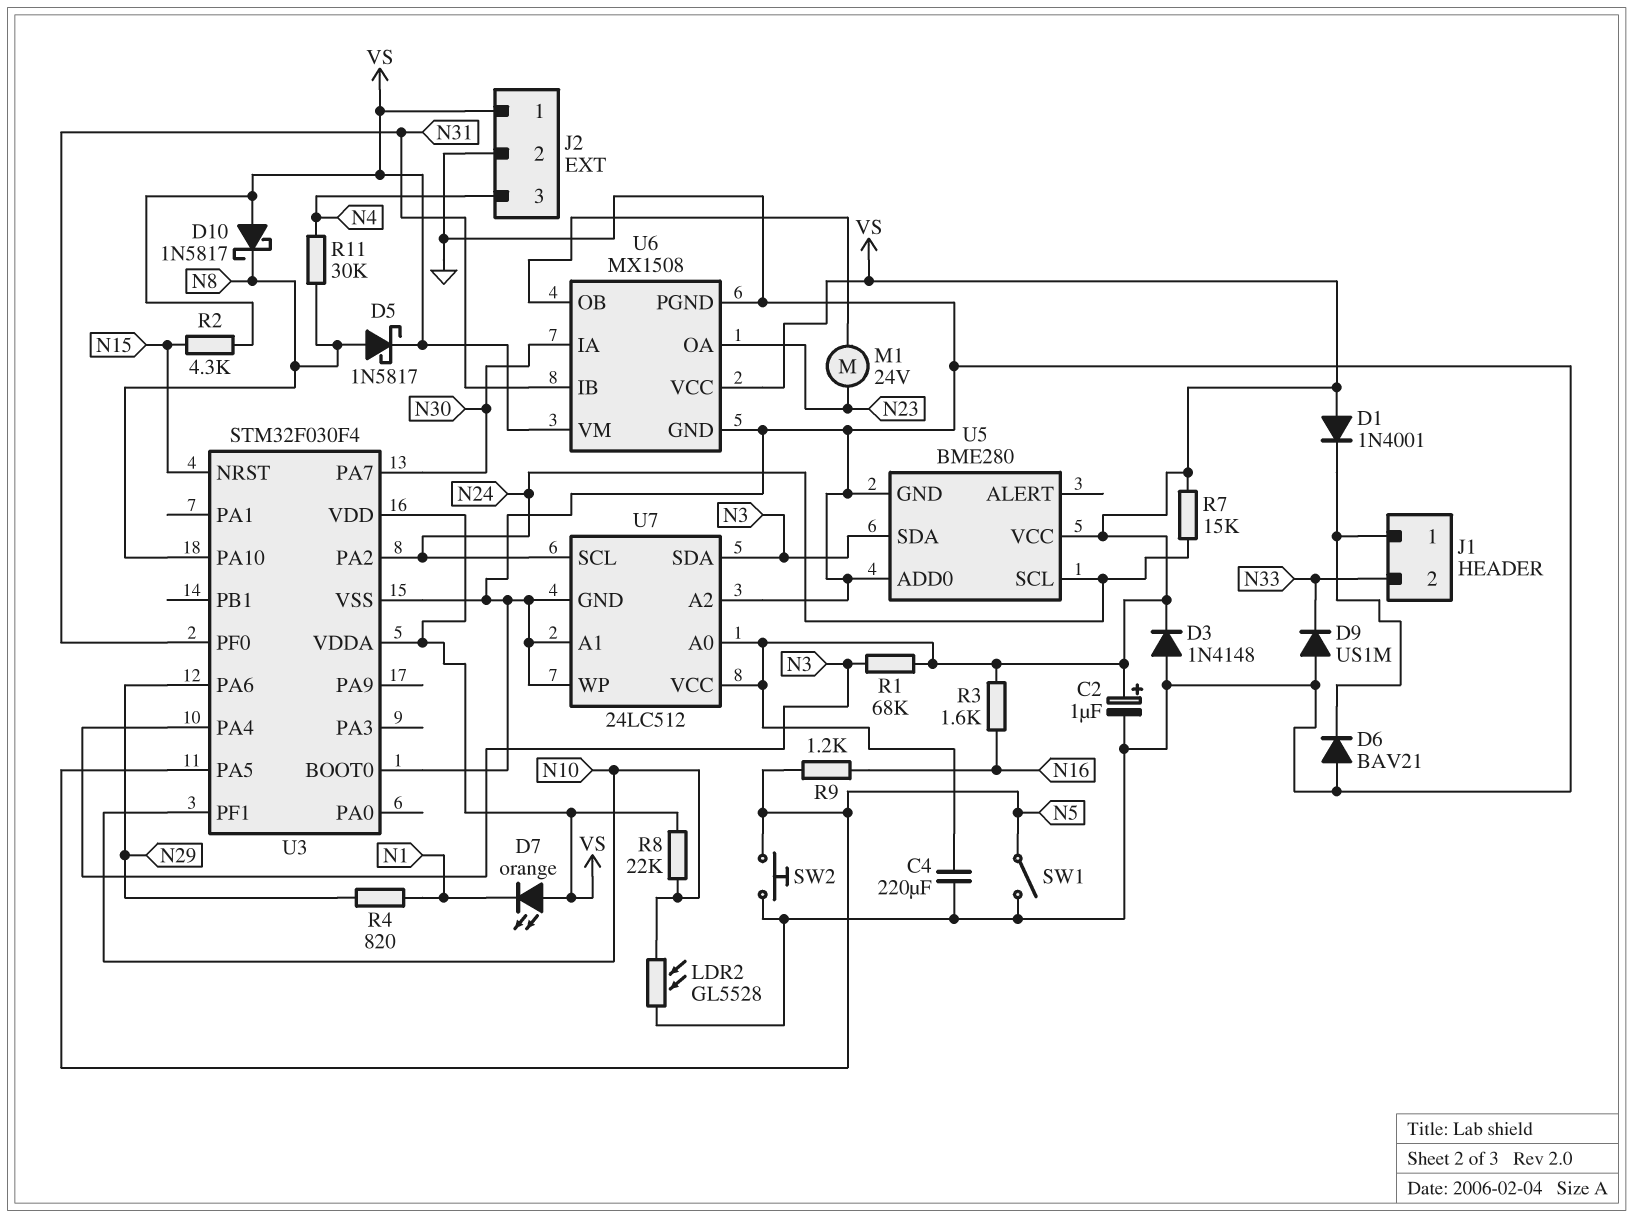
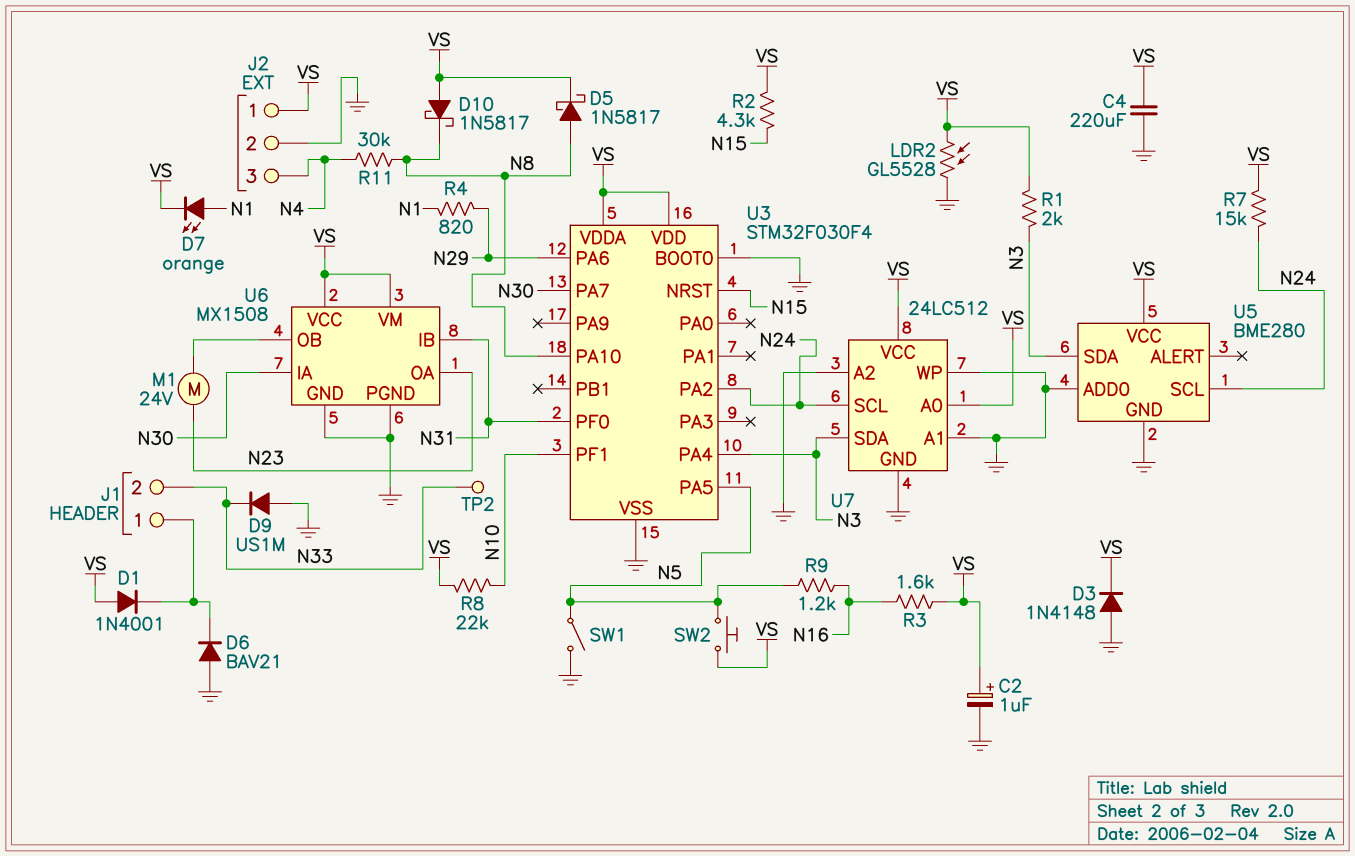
D7: LED orange (A VS, K N1) -> LED orange (A N1, K VS)
LDR2: GL5528 (GND, N10) -> GL5528 (GND, VS)
R1: 68k (N3, VS) -> 2k (N3, VS)
SW2: button (GND, N5) -> button (N5, VS)
TP2: none -> test point (N33)

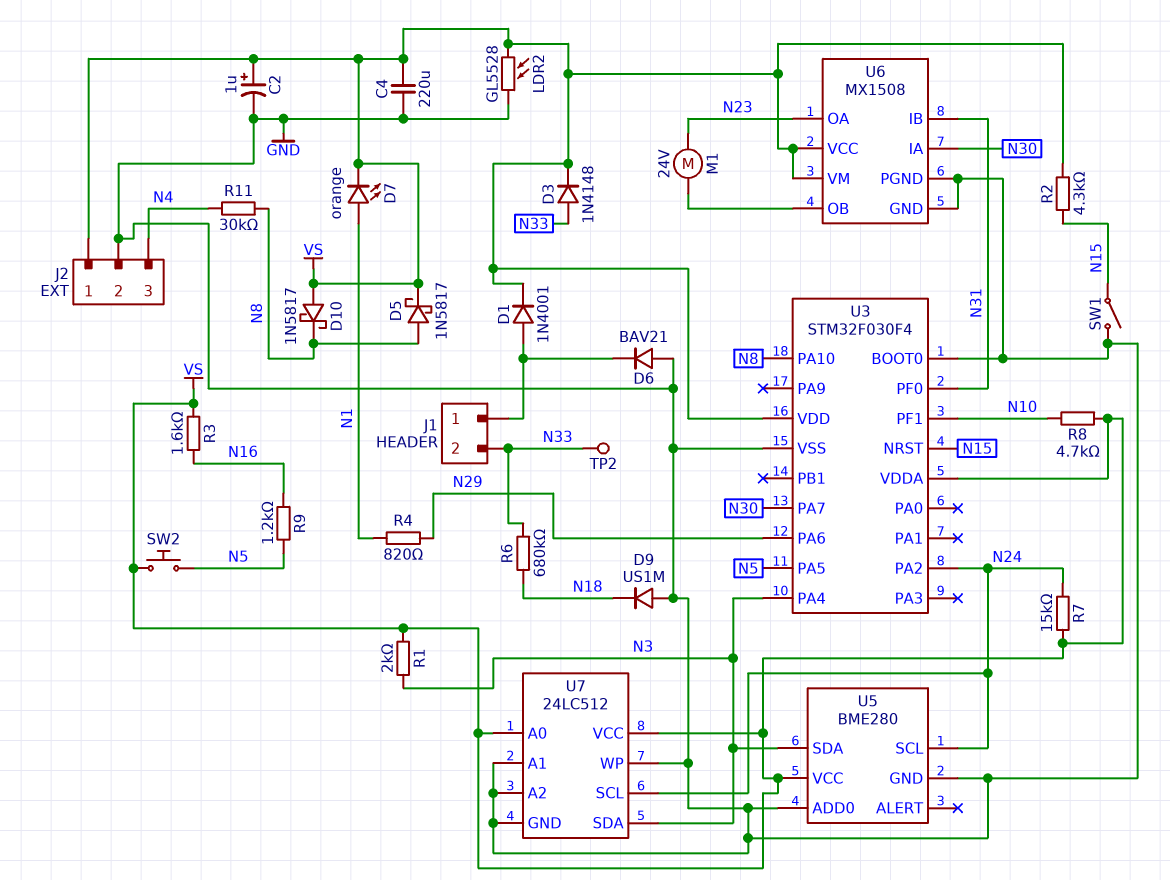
D1: diode 1N4001 (A VS, K J1/1) -> diode 1N4001 (A J1/1, K VS)
D3: diode 1N4148 (A GND, K VS) -> diode 1N4148 (A N33, K VS)
D9: diode US1M (A GND, K N33) -> diode US1M (A GND, K N18)
R6: none -> 680k (N18, N33)
R8: 22k (N10, VS) -> 4.7k (N10, VS)
SW1: switch (GND, N5) -> switch (GND, N15)

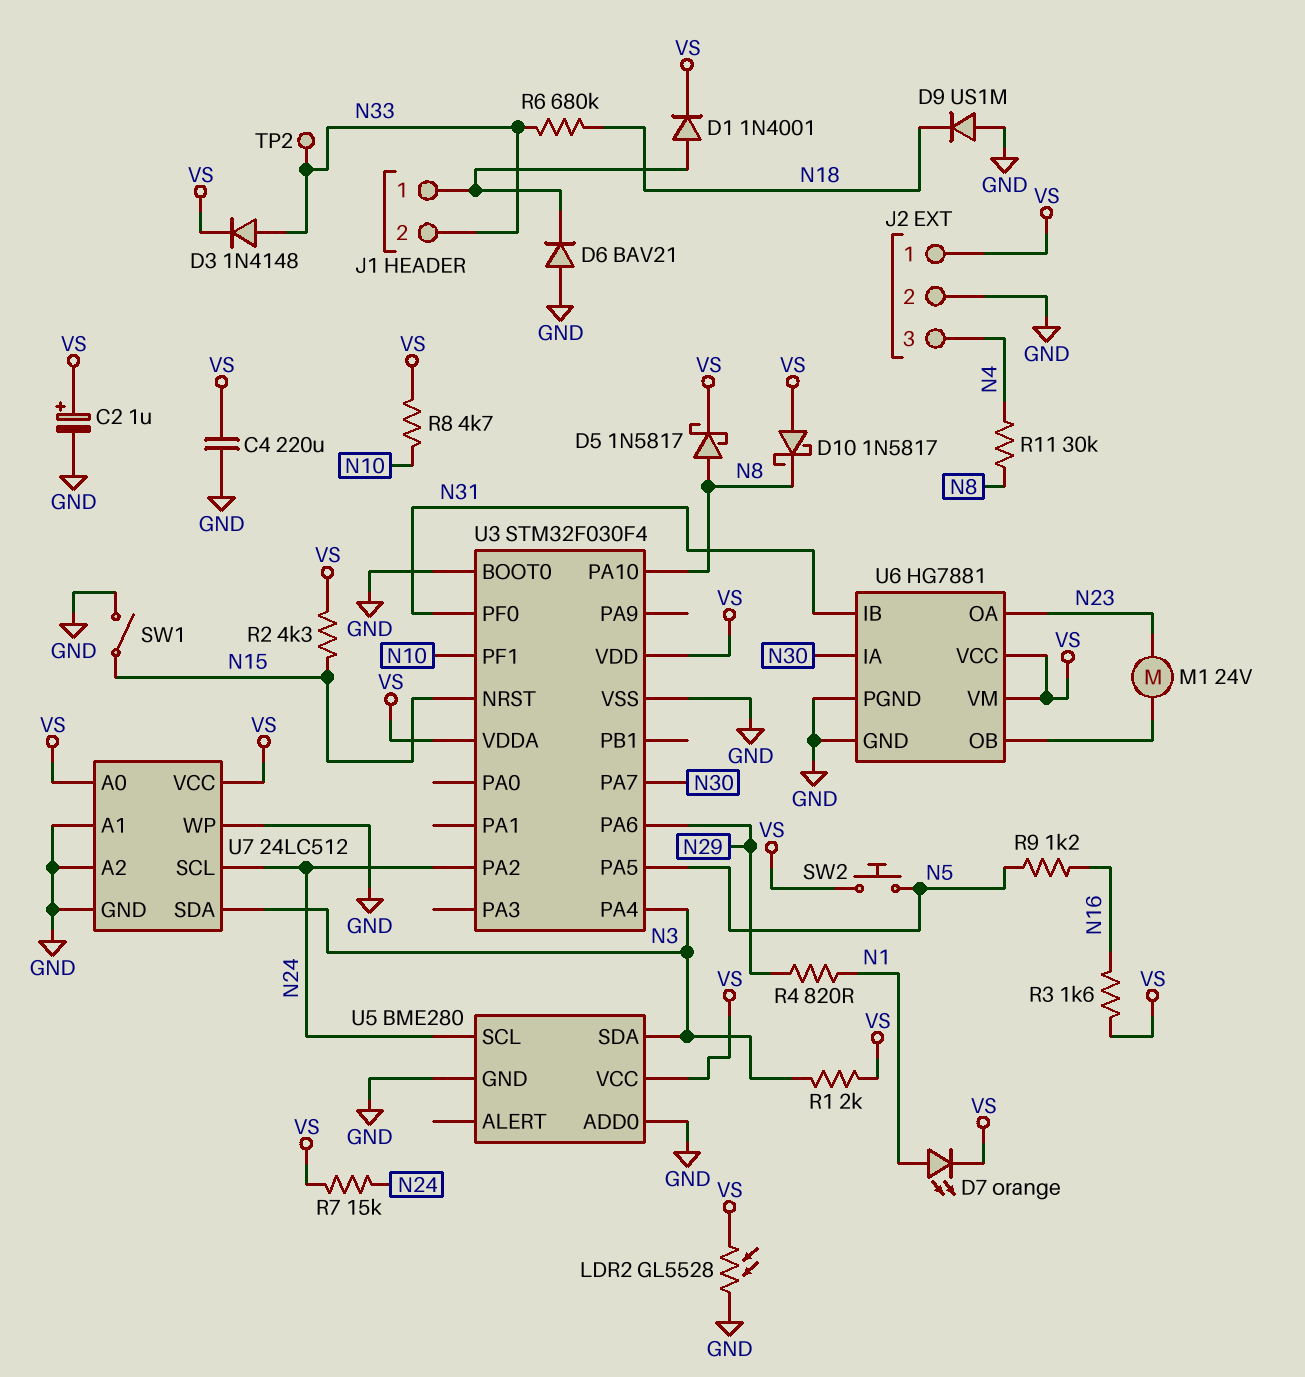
U6: MX1508 -> HG7881

